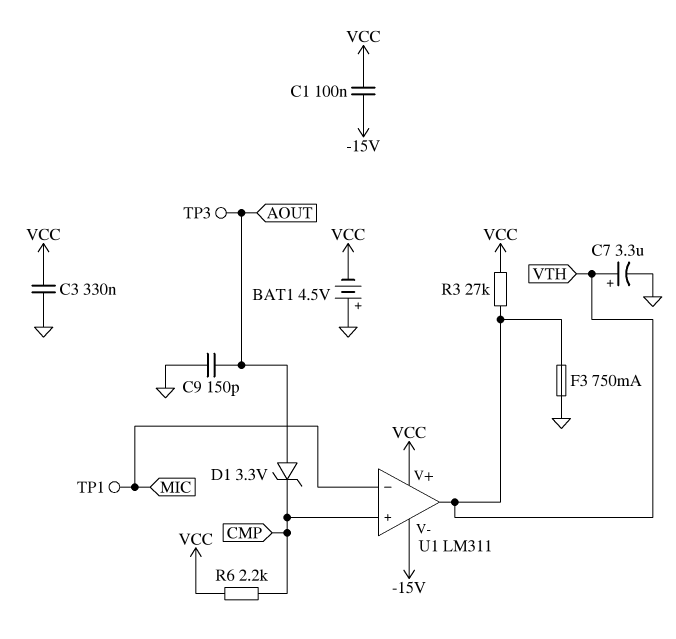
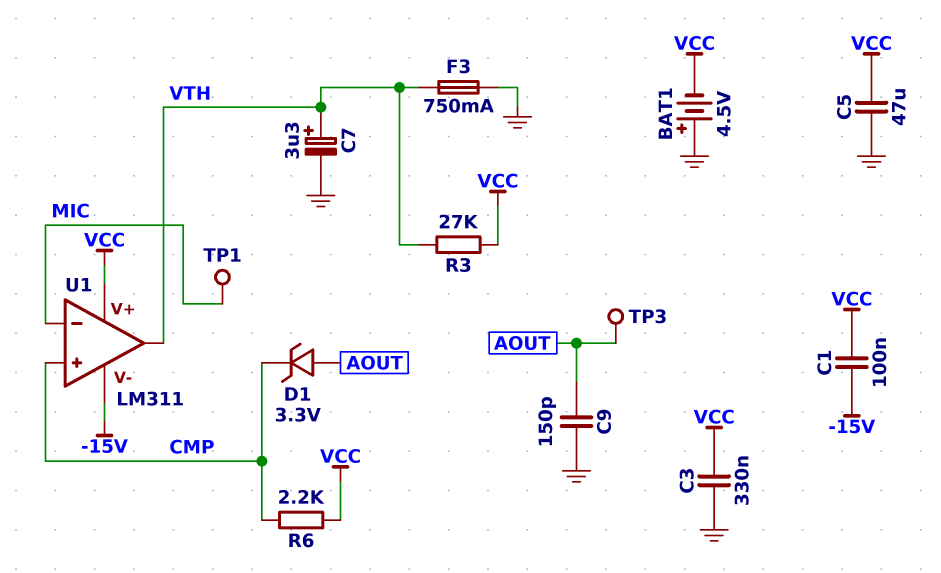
C5: none -> 47uF (GND, VCC)

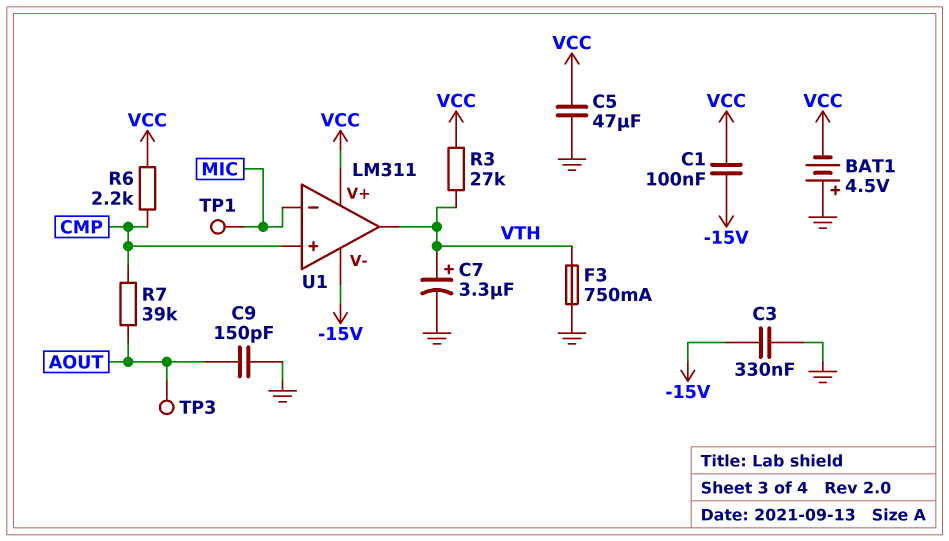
C3: 330nF (GND, VCC) -> 330nF (-15V, GND)
D1: zener 3.3V (A AOUT, K CMP) -> none
R7: none -> 39k (AOUT, CMP)

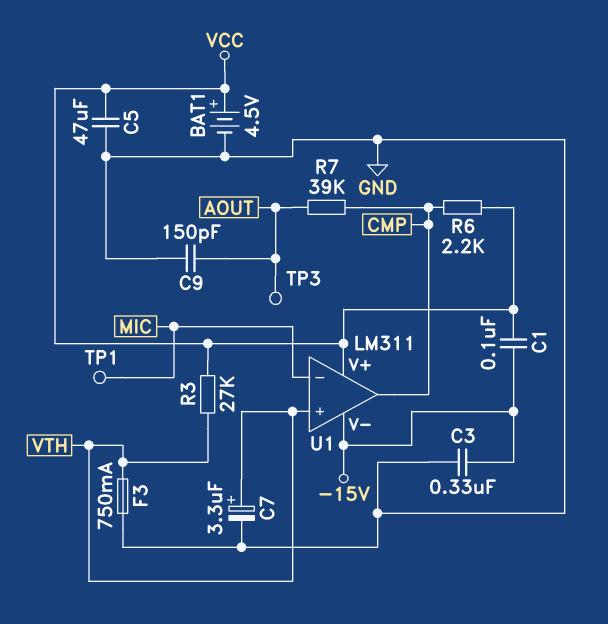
BAT1: 4.5V (plus GND, minus VCC) -> 4.5V (plus VCC, minus GND)
U1 pin in+: CMP -> VTH
U1 pin out: VTH -> CMP

